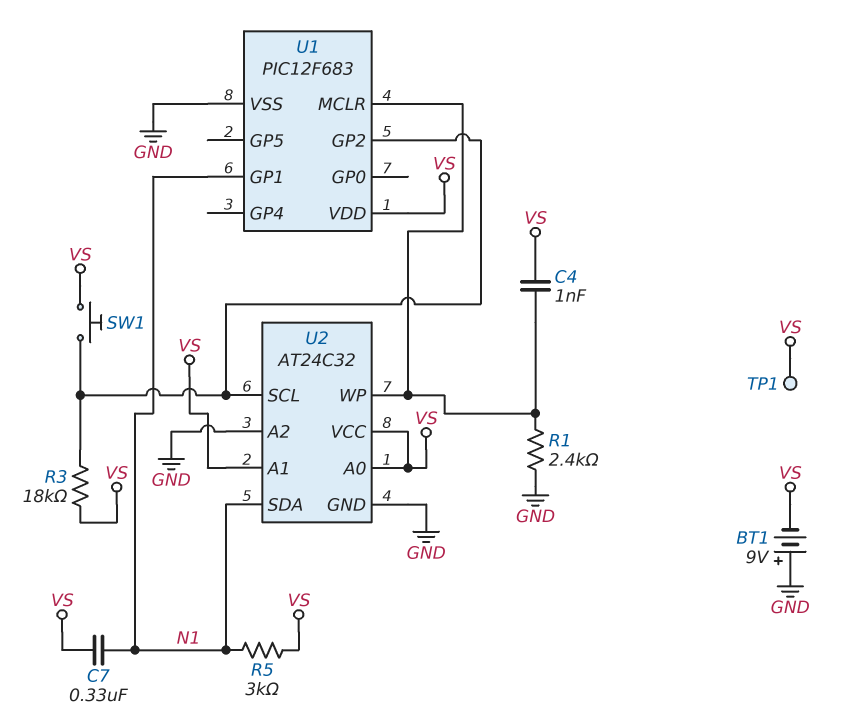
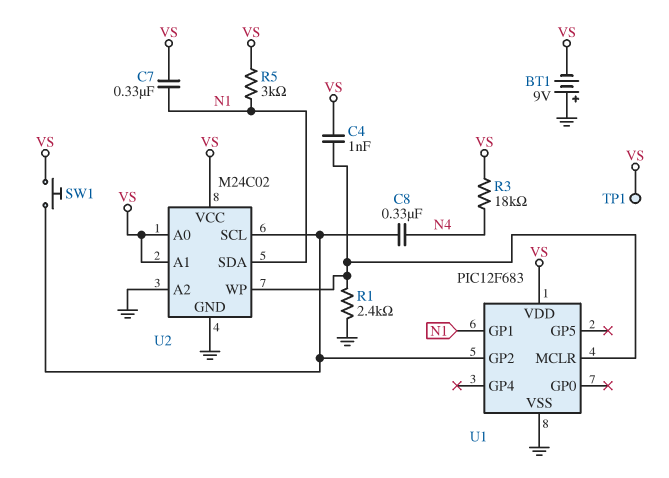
C8: none -> 330nF (N4, U1/GP2)
R3: 18k (U1/GP2, VS) -> 18k (N4, VS)
U2: AT24C32 -> M24C02

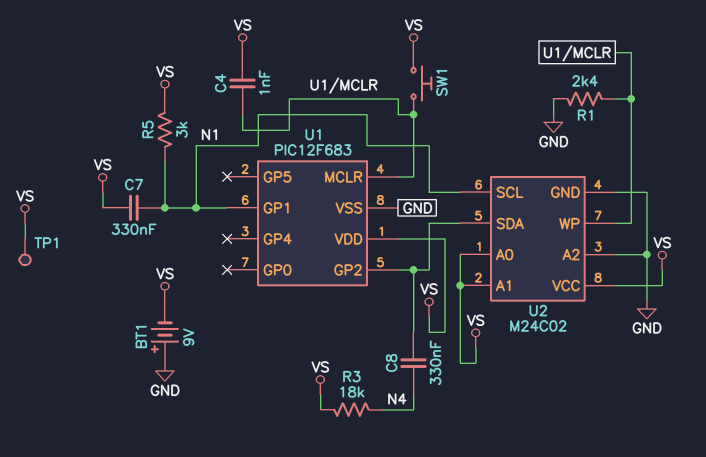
SW1: button (U1/GP2, VS) -> button (U1/MCLR, VS)
U2 pin SCL: U1/GP2 -> N1
U2 pin SDA: N1 -> U1/GP2

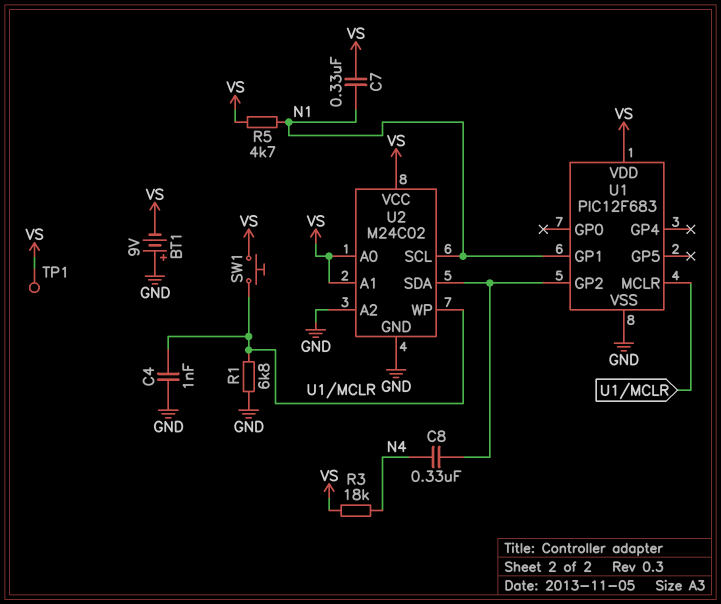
C4: 1nF (U1/MCLR, VS) -> 1nF (GND, U1/MCLR)
R1: 2.4k (GND, U1/MCLR) -> 6.8k (GND, U1/MCLR)
R5: 3k (N1, VS) -> 4.7k (N1, VS)

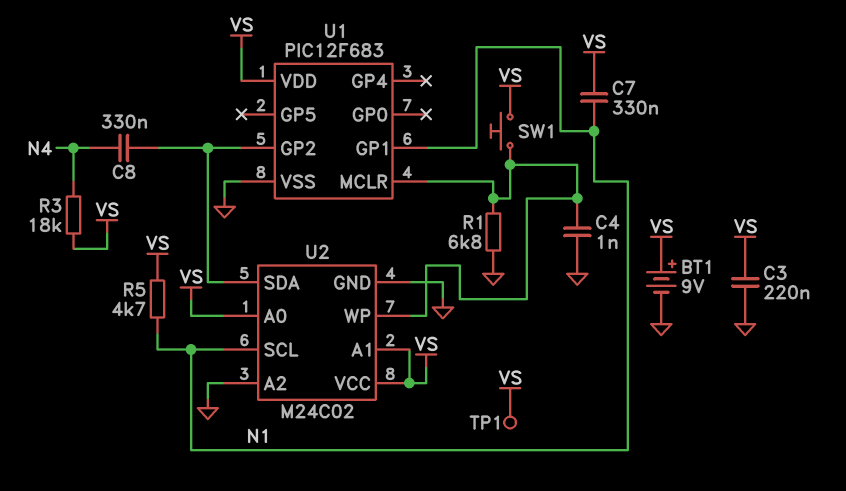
BT1: 9V (plus GND, minus VS) -> 9V (plus VS, minus GND)
C3: none -> 220nF (GND, VS)

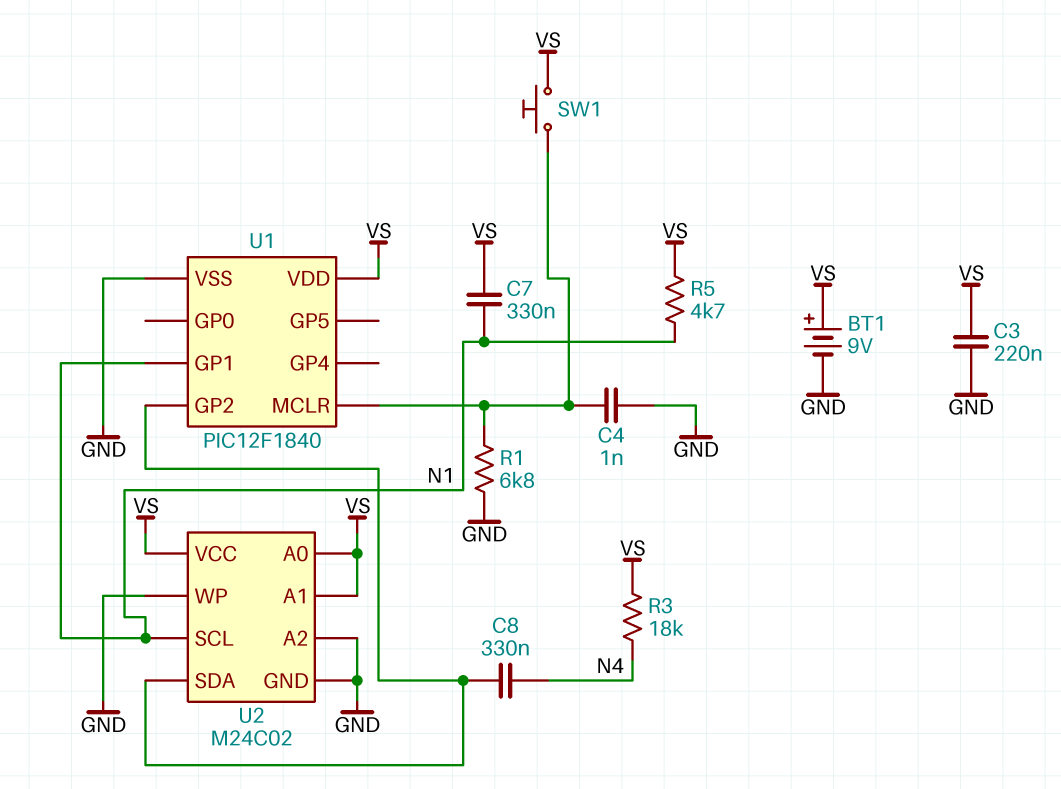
TP1: test point (VS) -> none
U1: PIC12F683 -> PIC12F1840
U2 pin WP: U1/MCLR -> GND

